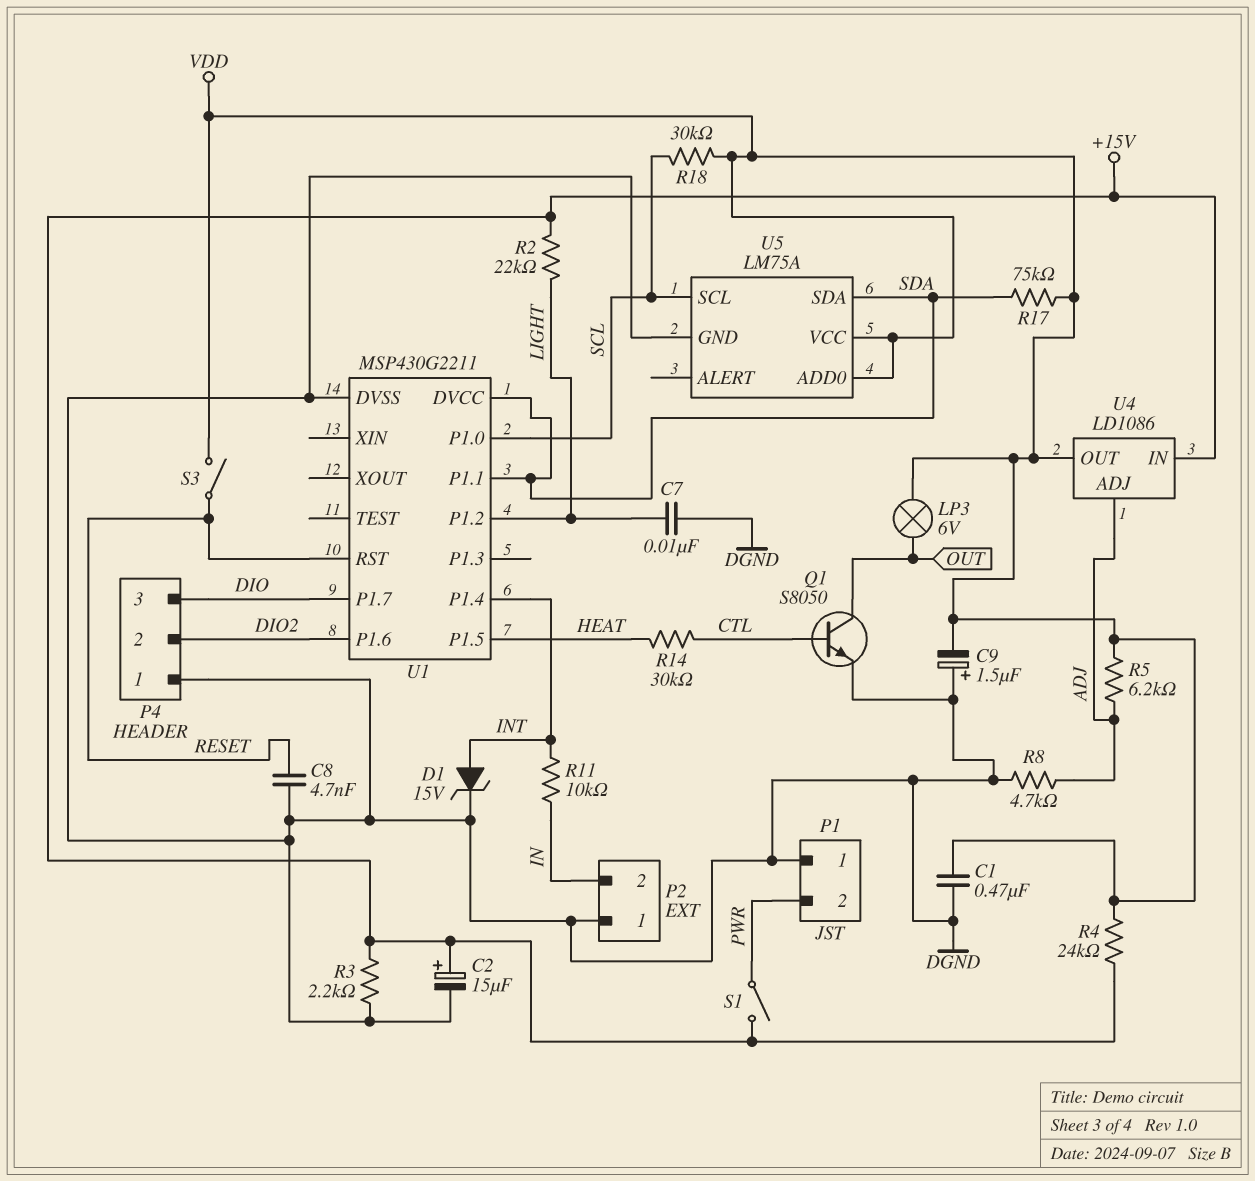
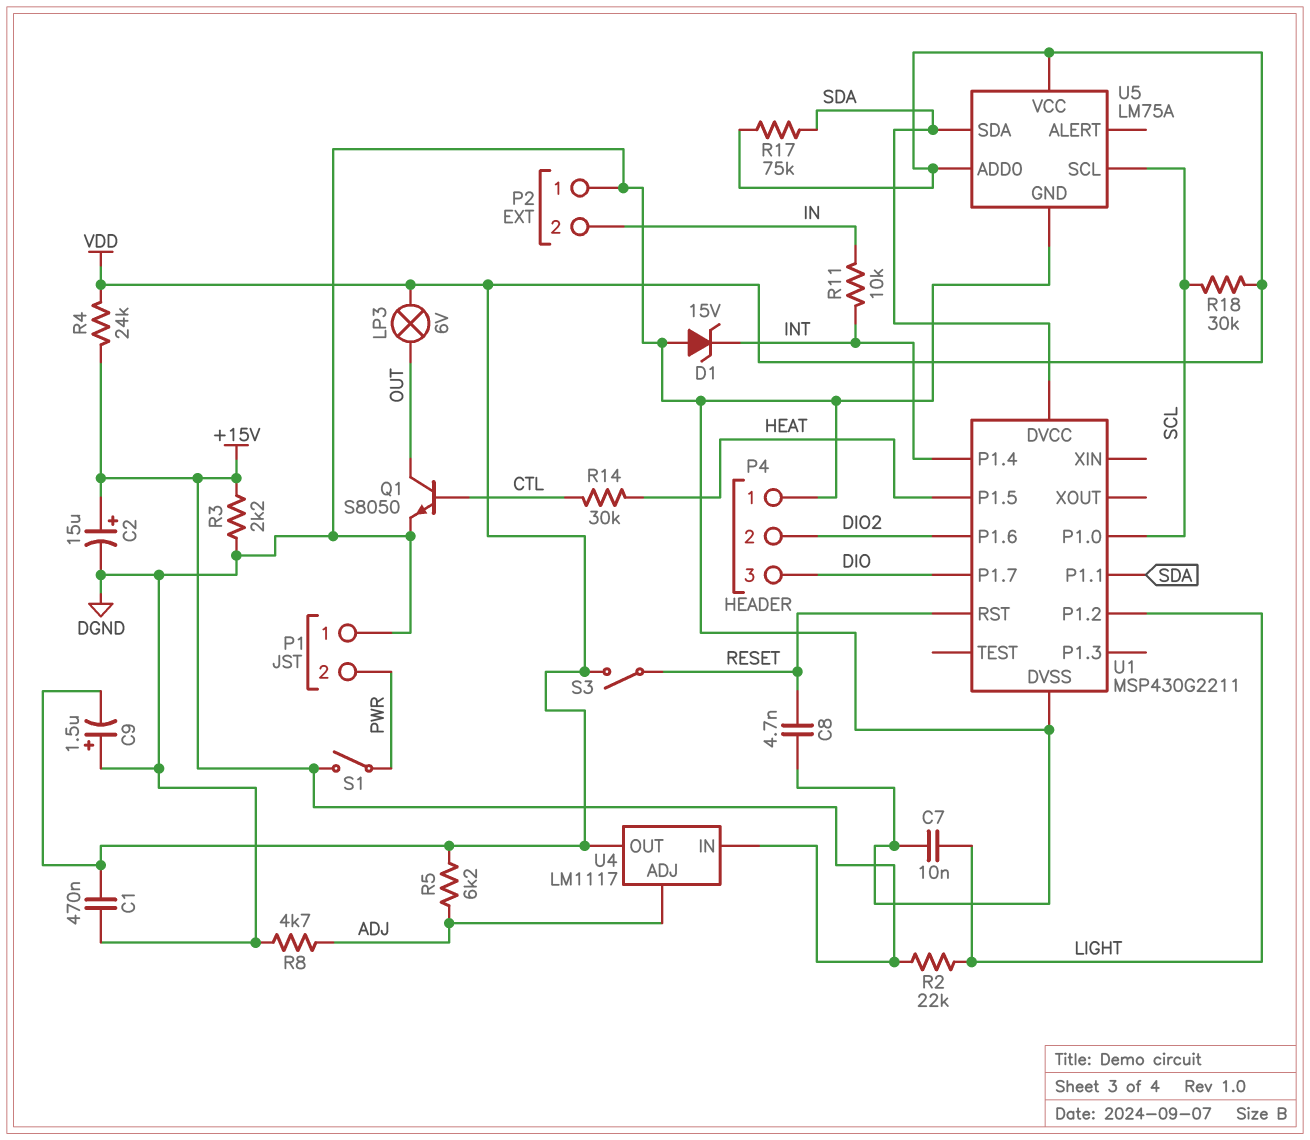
D1: zener 15V (A INT, K DGND) -> zener 15V (A DGND, K INT)
U4: LD1086 -> LM1117

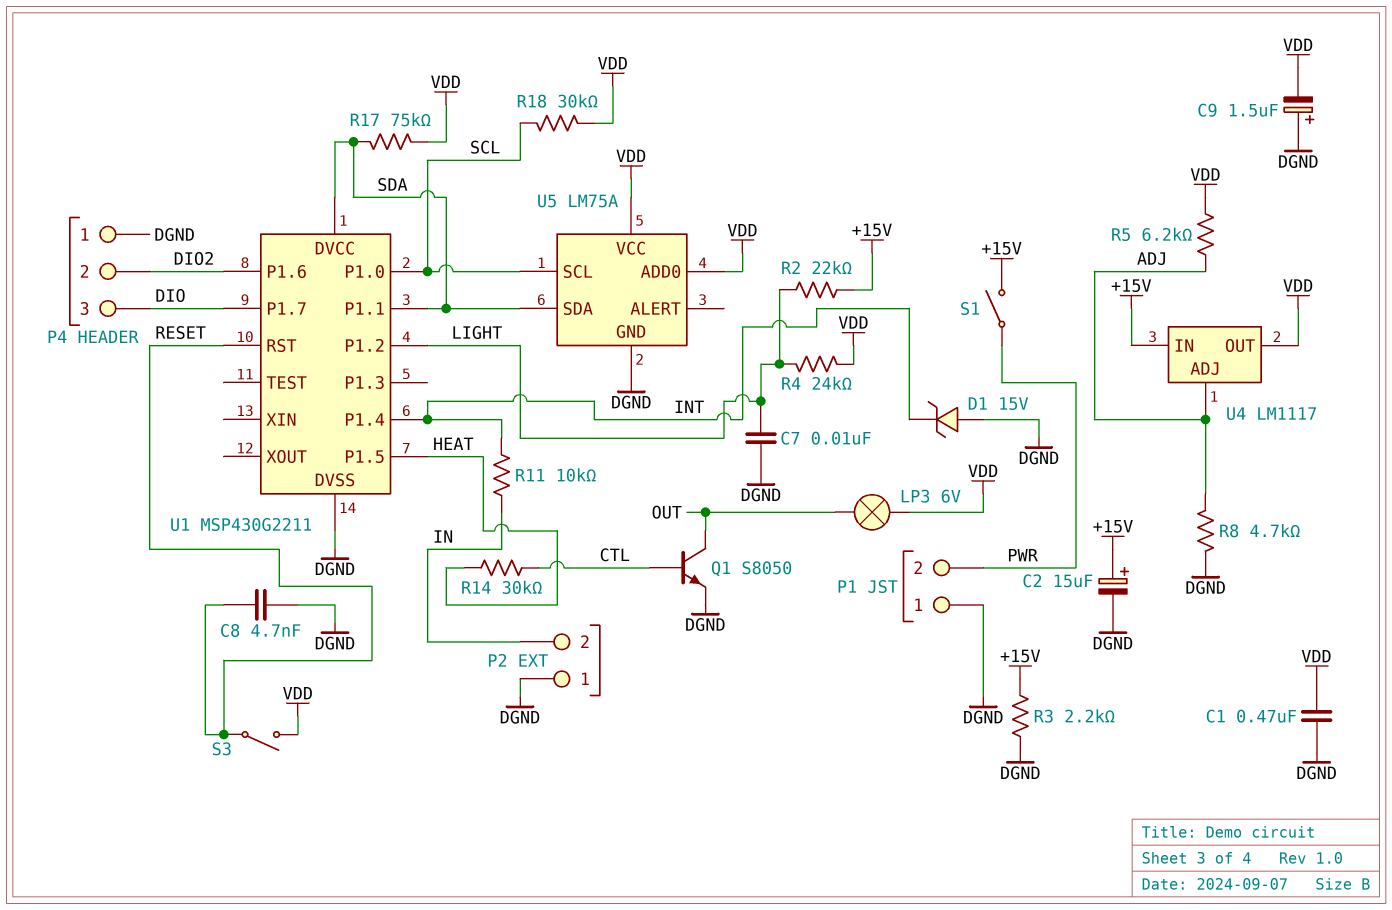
R4: 24k (+15V, VDD) -> 24k (LIGHT, VDD)

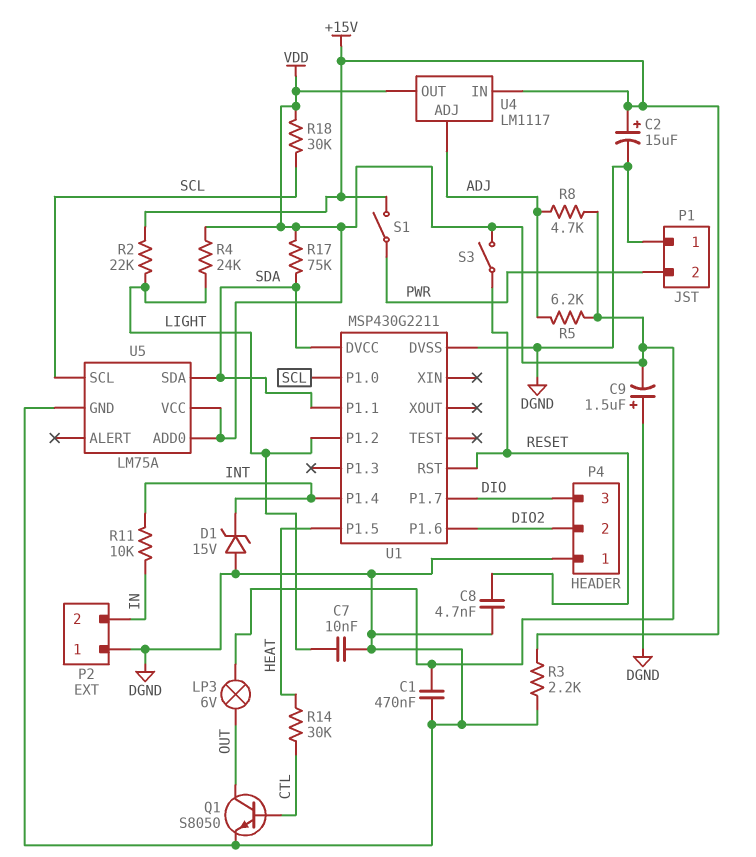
R8: 4.7k (ADJ, DGND) -> 4.7k (ADJ, VDD)

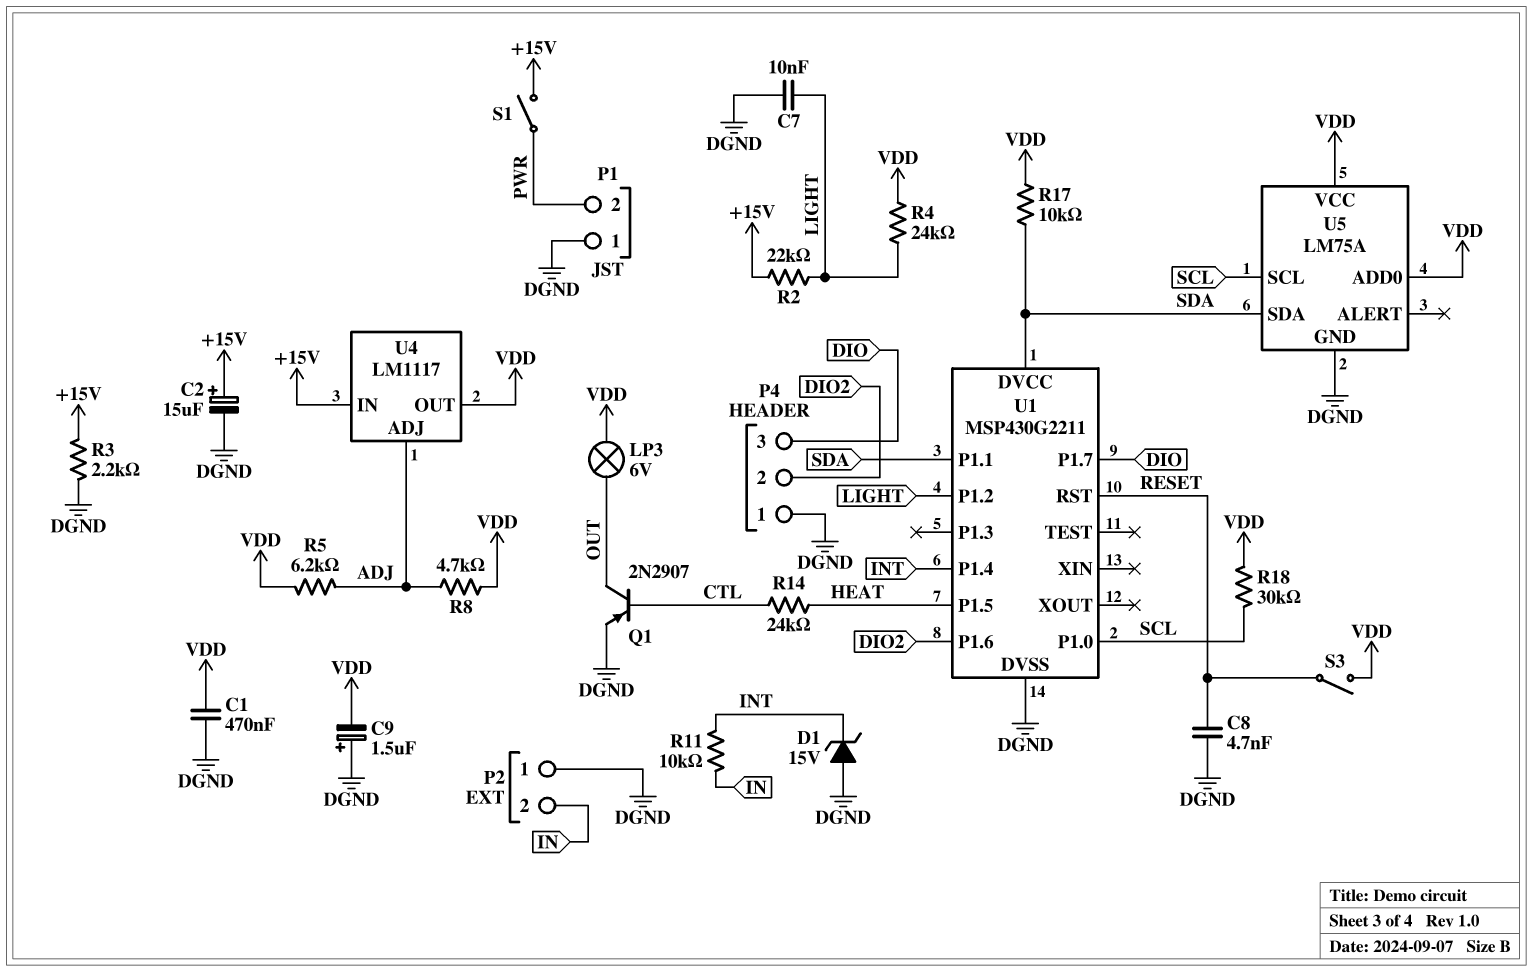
Q1: NPN S8050 (B CTL, C OUT, E DGND) -> PNP 2N2907 (B CTL, C OUT, E DGND)
R14: 30k (CTL, HEAT) -> 24k (CTL, HEAT)
R17: 75k (SDA, VDD) -> 10k (SDA, VDD)

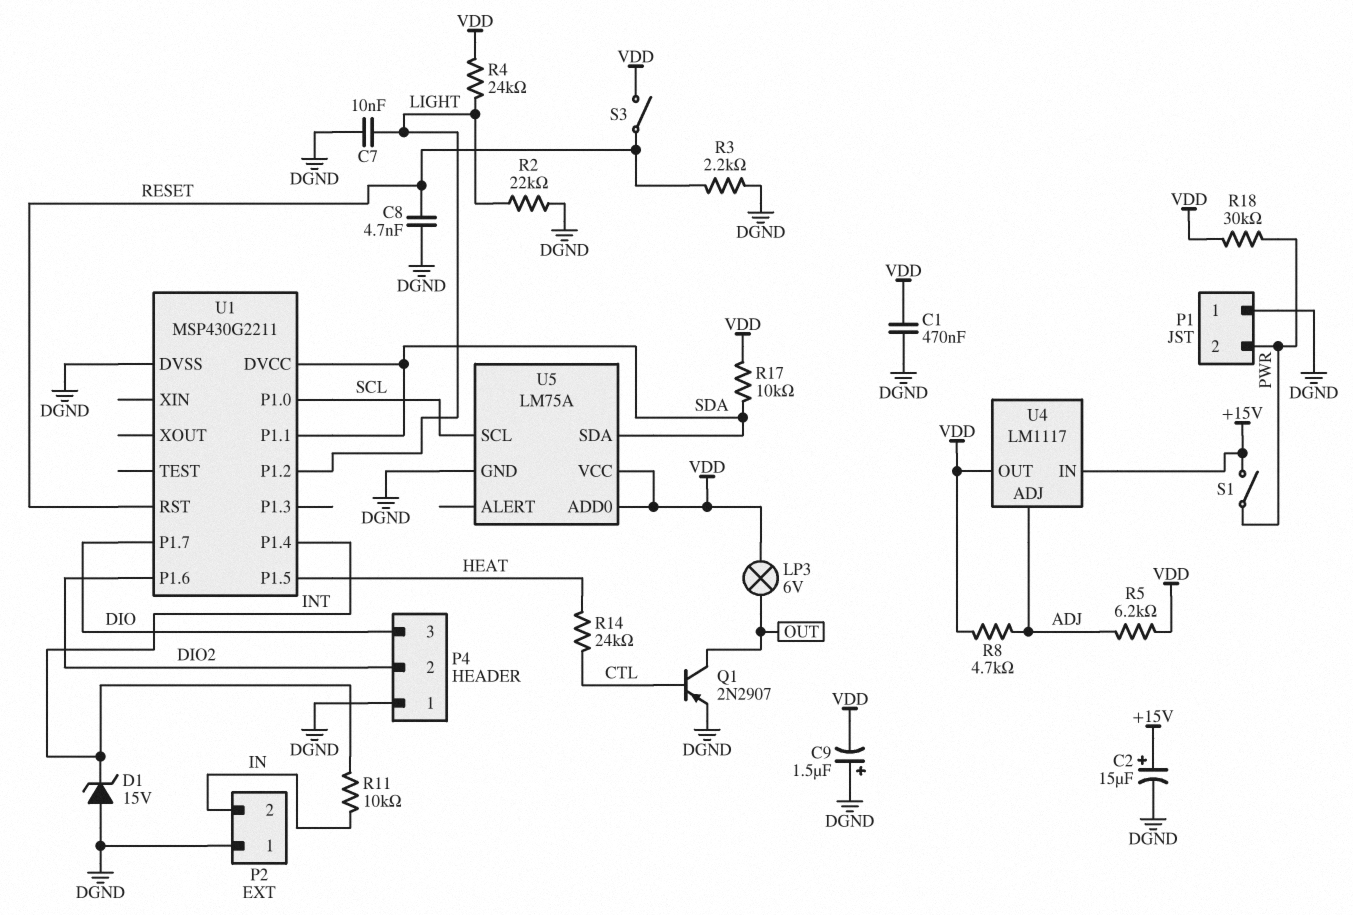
R2: 22k (+15V, LIGHT) -> 22k (DGND, LIGHT)
R3: 2.2k (+15V, DGND) -> 2.2k (DGND, RESET)
R18: 30k (SCL, VDD) -> 30k (PWR, VDD)

